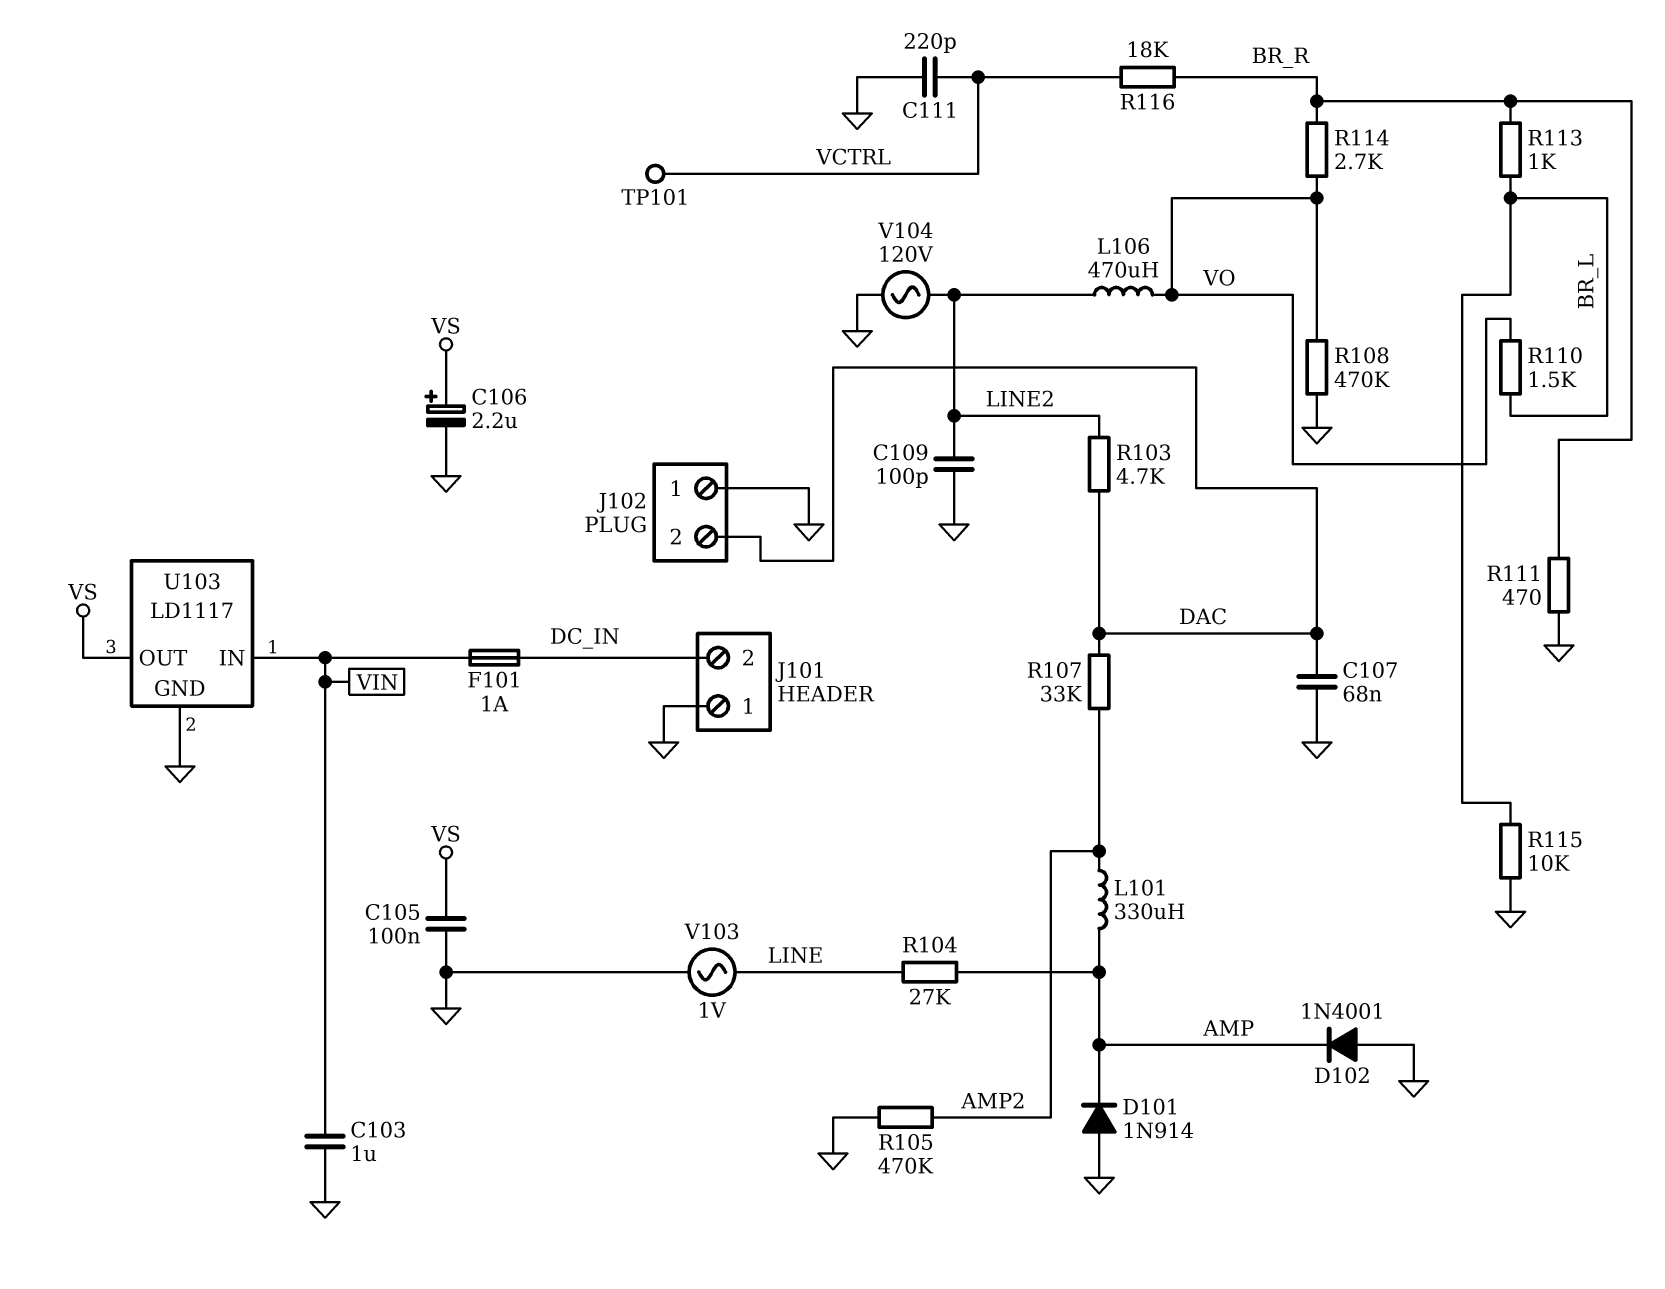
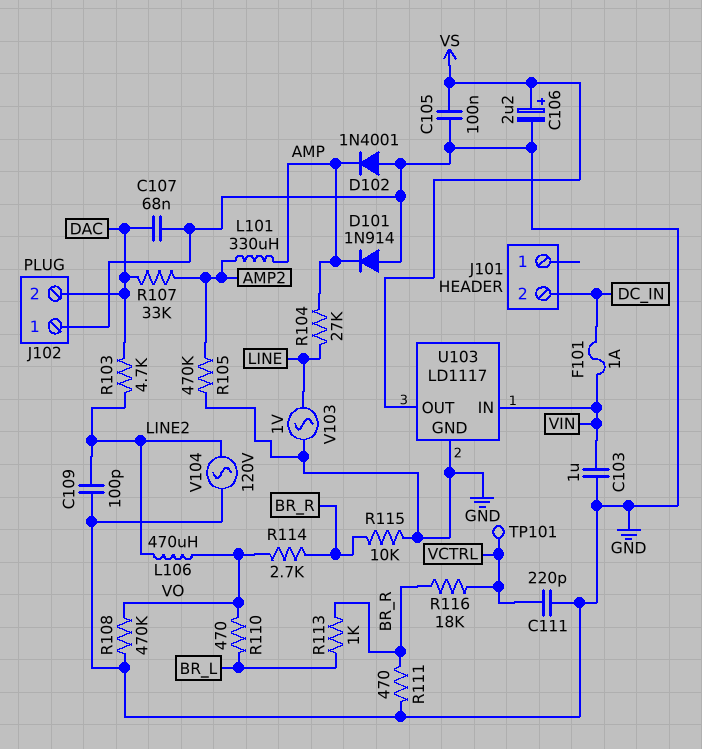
J101 pin 1: GND -> none
R110: 1.5k (BR_L, VO) -> 470 (BR_L, VO)
R115: 10k (BR_L, GND) -> 10k (BR_R, GND)

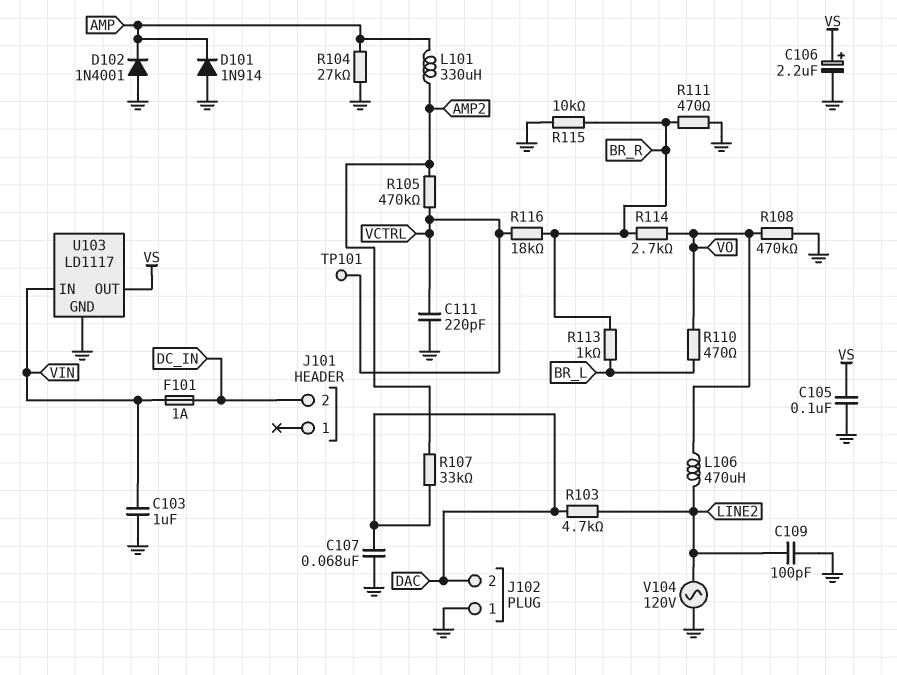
R104: 27k (AMP, LINE) -> 27k (AMP, GND)
R105: 470k (AMP2, GND) -> 470k (AMP2, VCTRL)
V103: AC 1V (GND, LINE) -> none

